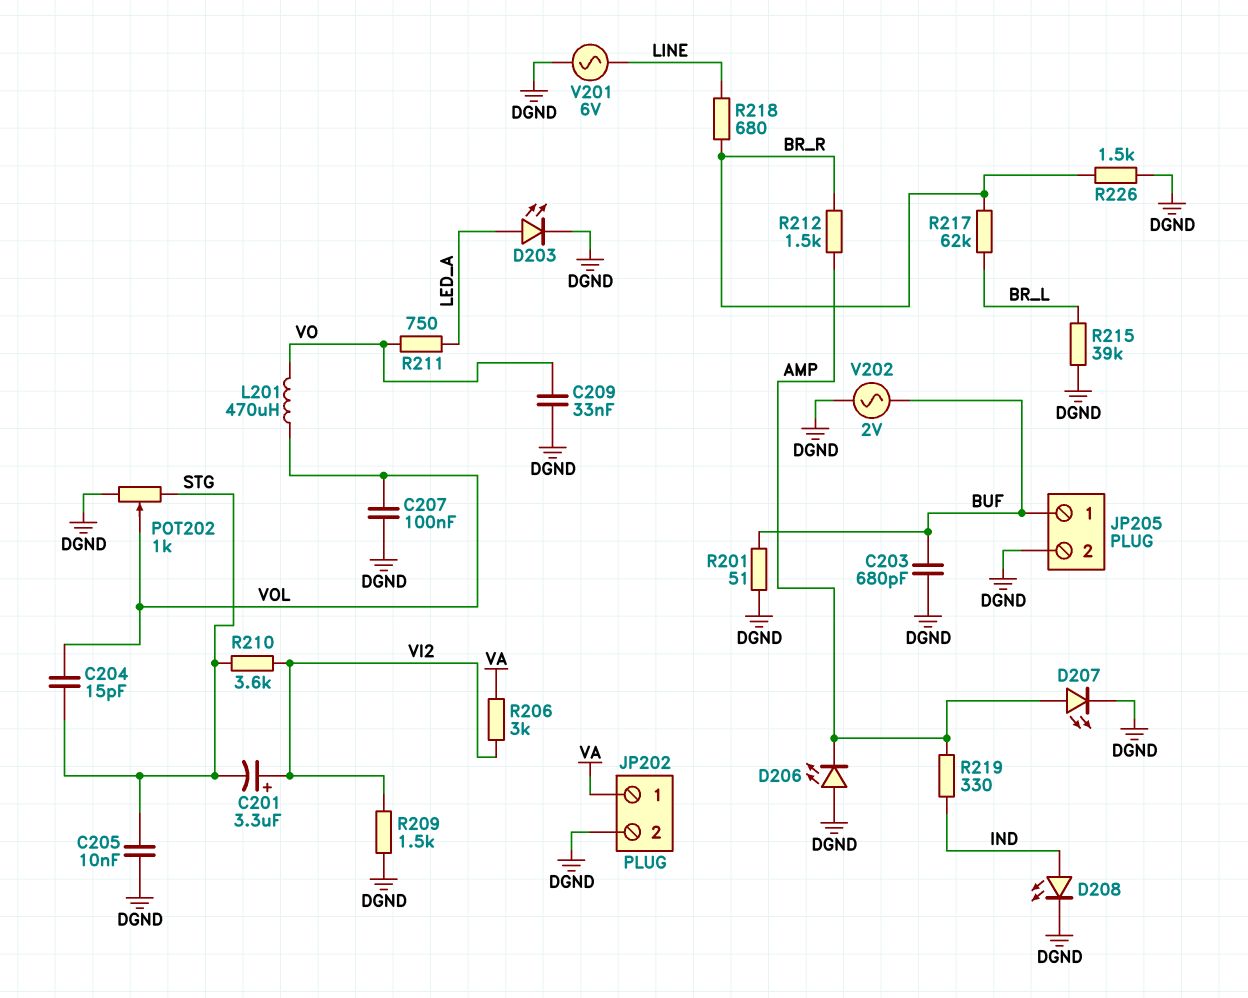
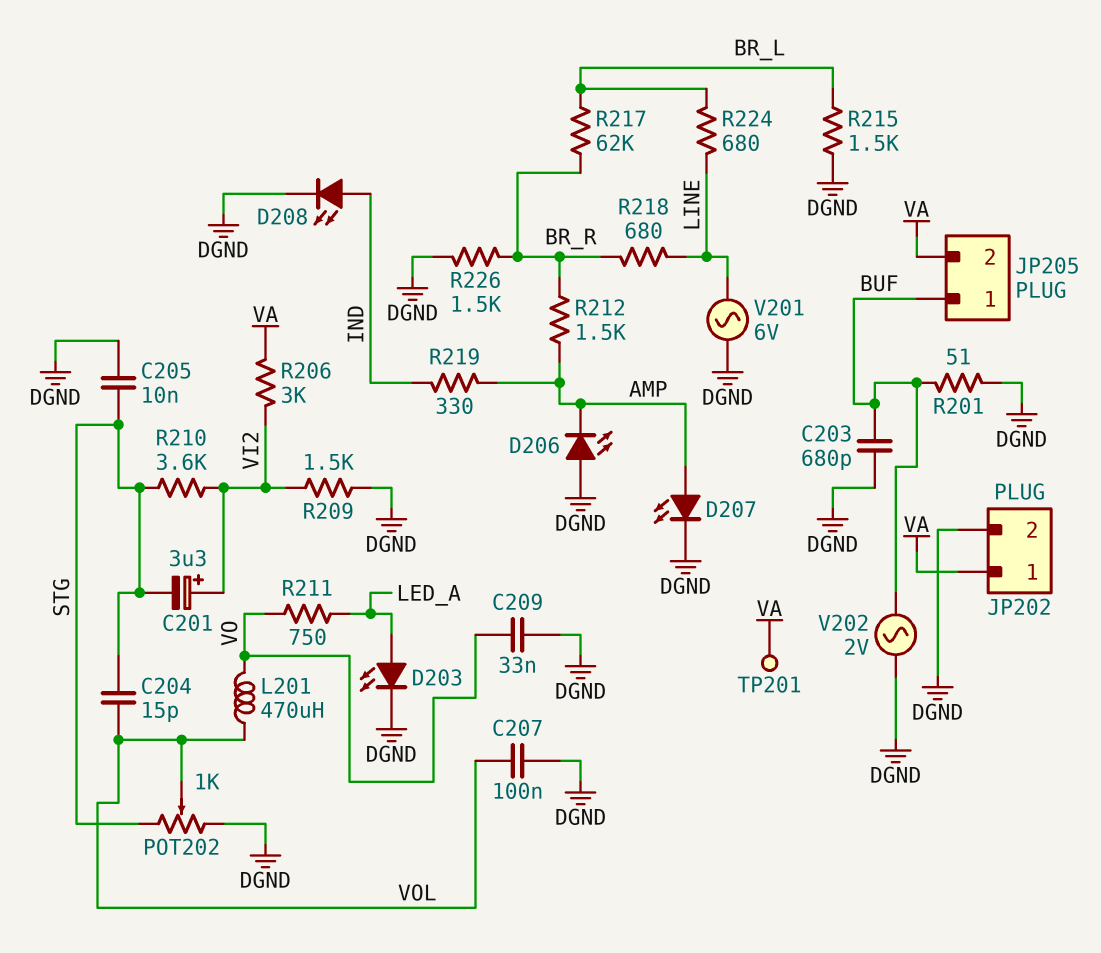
JP205 pin 2: DGND -> VA
R215: 39k (BR_L, DGND) -> 1.5k (BR_L, DGND)
R224: none -> 680 (BR_L, LINE)
TP201: none -> test point (VA)

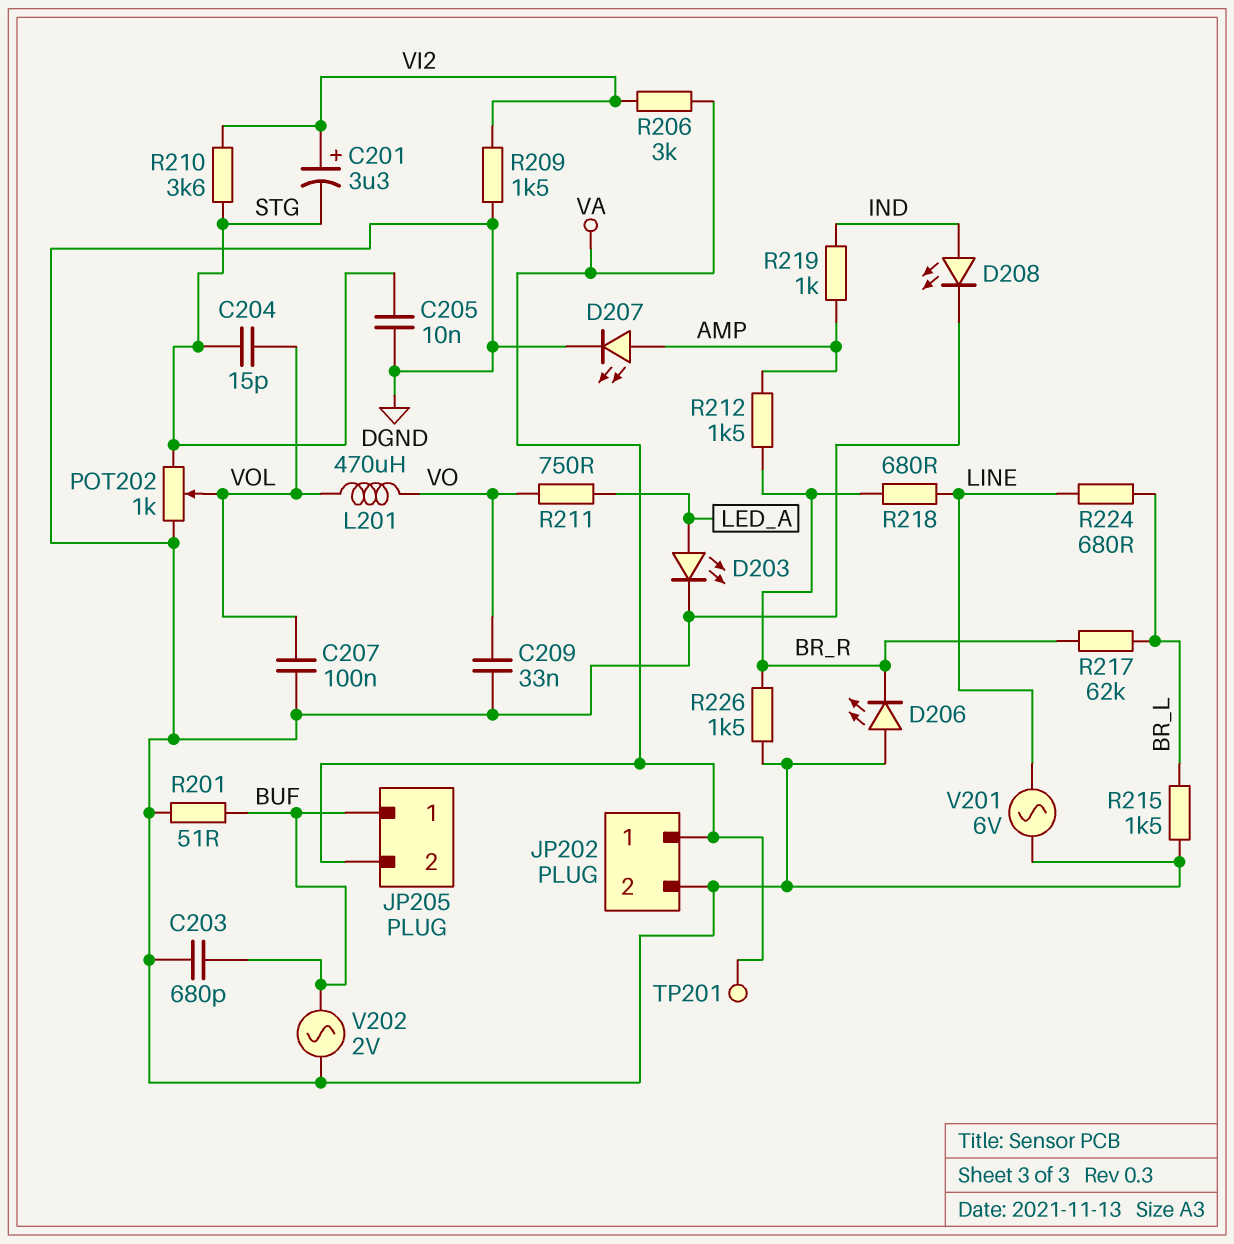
D206: LED (A DGND, K AMP) -> LED (A DGND, K BR_R)
R219: 330 (AMP, IND) -> 1k (AMP, IND)

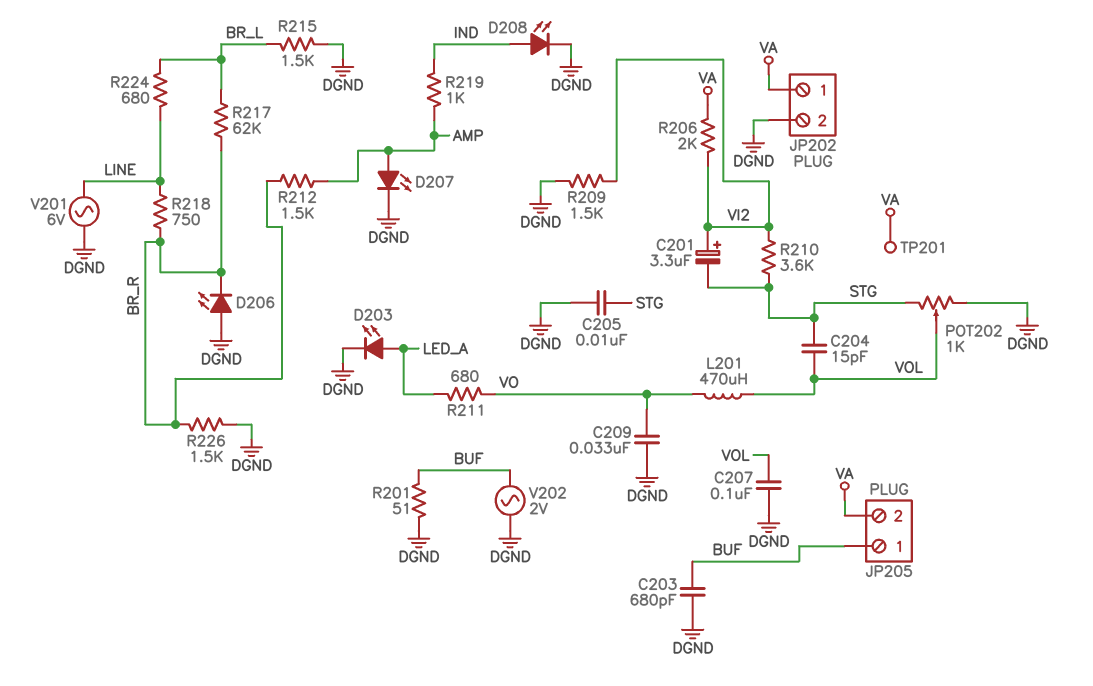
R206: 3k (VA, VI2) -> 2k (VA, VI2)
R211: 750 (LED_A, VO) -> 680 (LED_A, VO)
R218: 680 (BR_R, LINE) -> 750 (BR_R, LINE)

